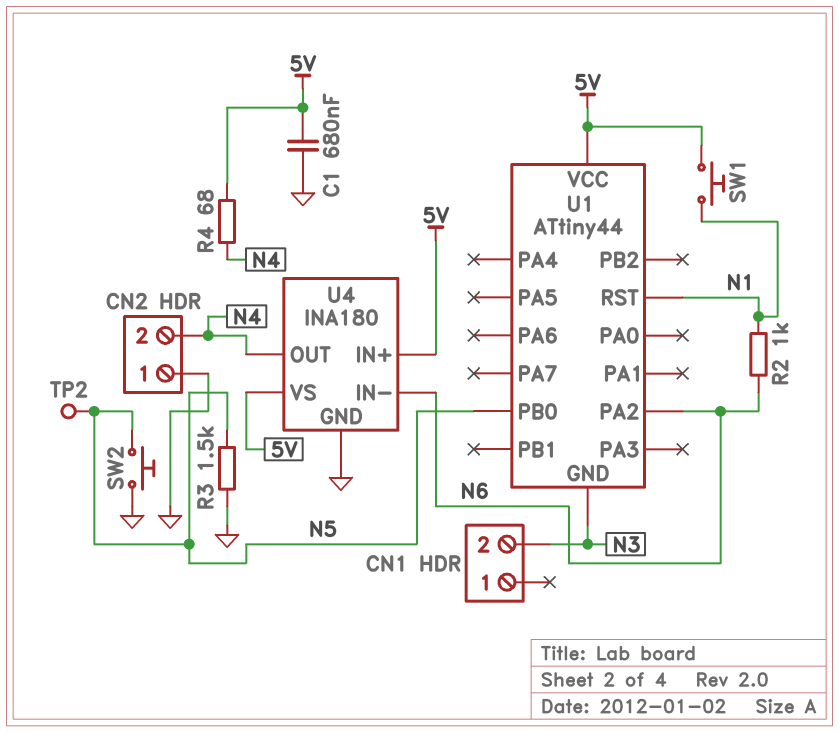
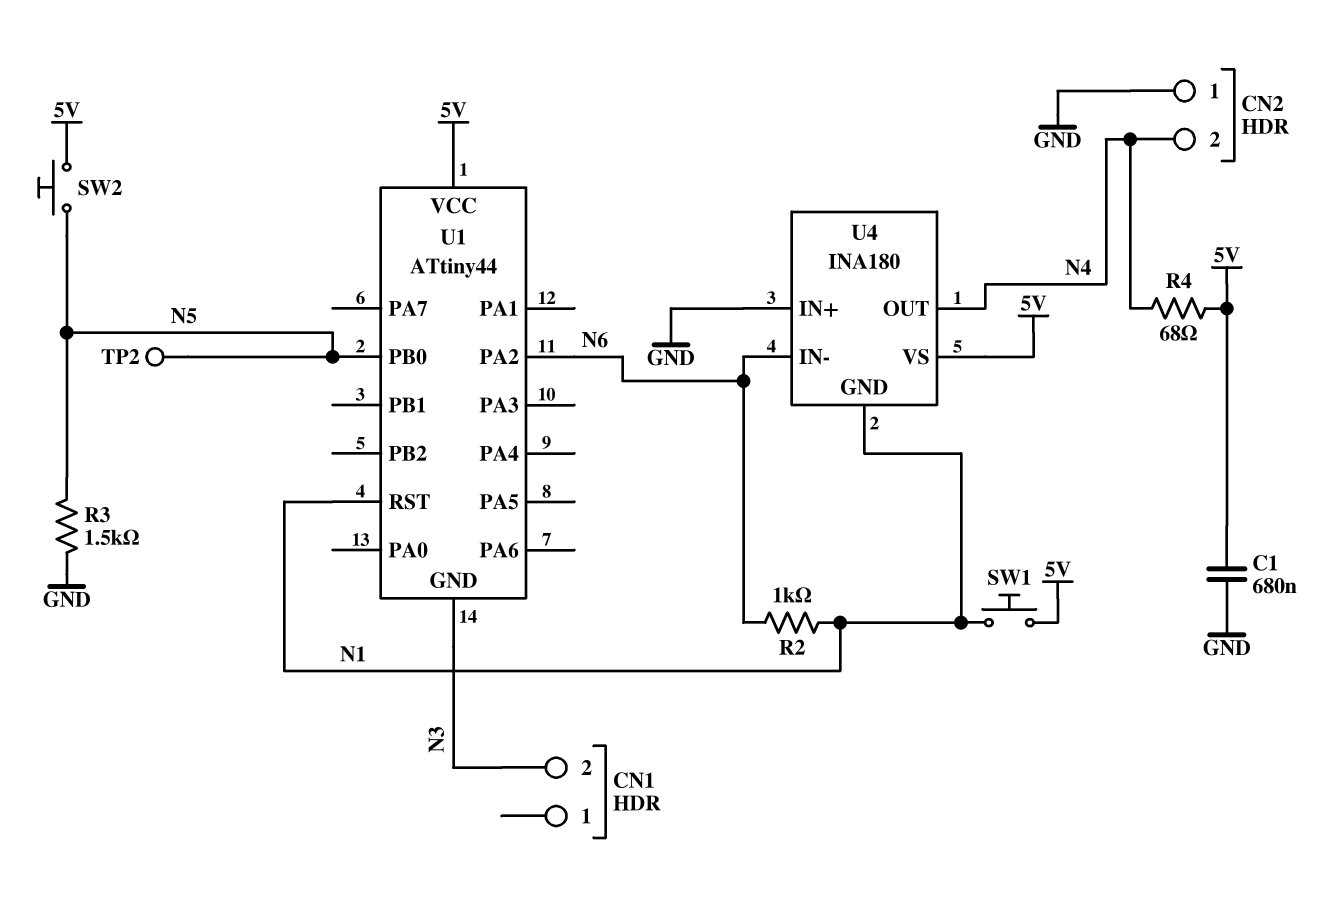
SW2: button (GND, N5) -> button (5V, N5)
U4 pin GND: GND -> N1
U4 pin IN+: 5V -> GND

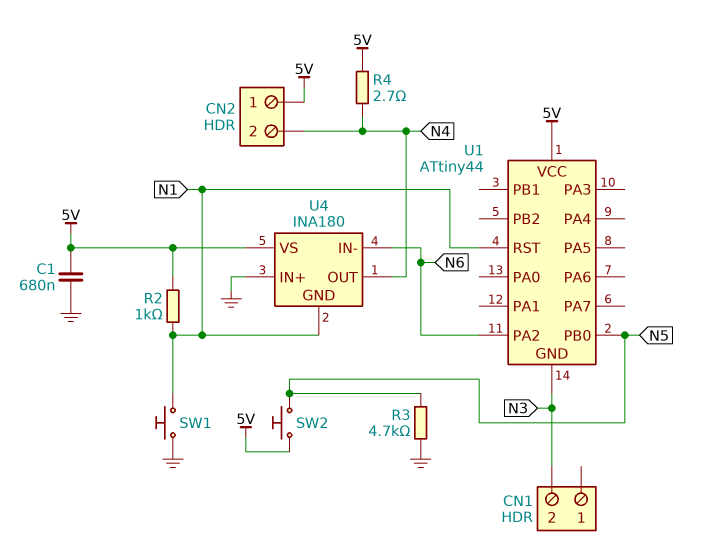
CN2 pin 1: GND -> 5V
R2: 1k (N1, N6) -> 1k (5V, N1)
R3: 1.5k (GND, N5) -> 4.7k (GND, N5)
R4: 68 (5V, N4) -> 2.7 (5V, N4)
SW1: button (5V, N1) -> button (GND, N1)
TP2: test point (N5) -> none

